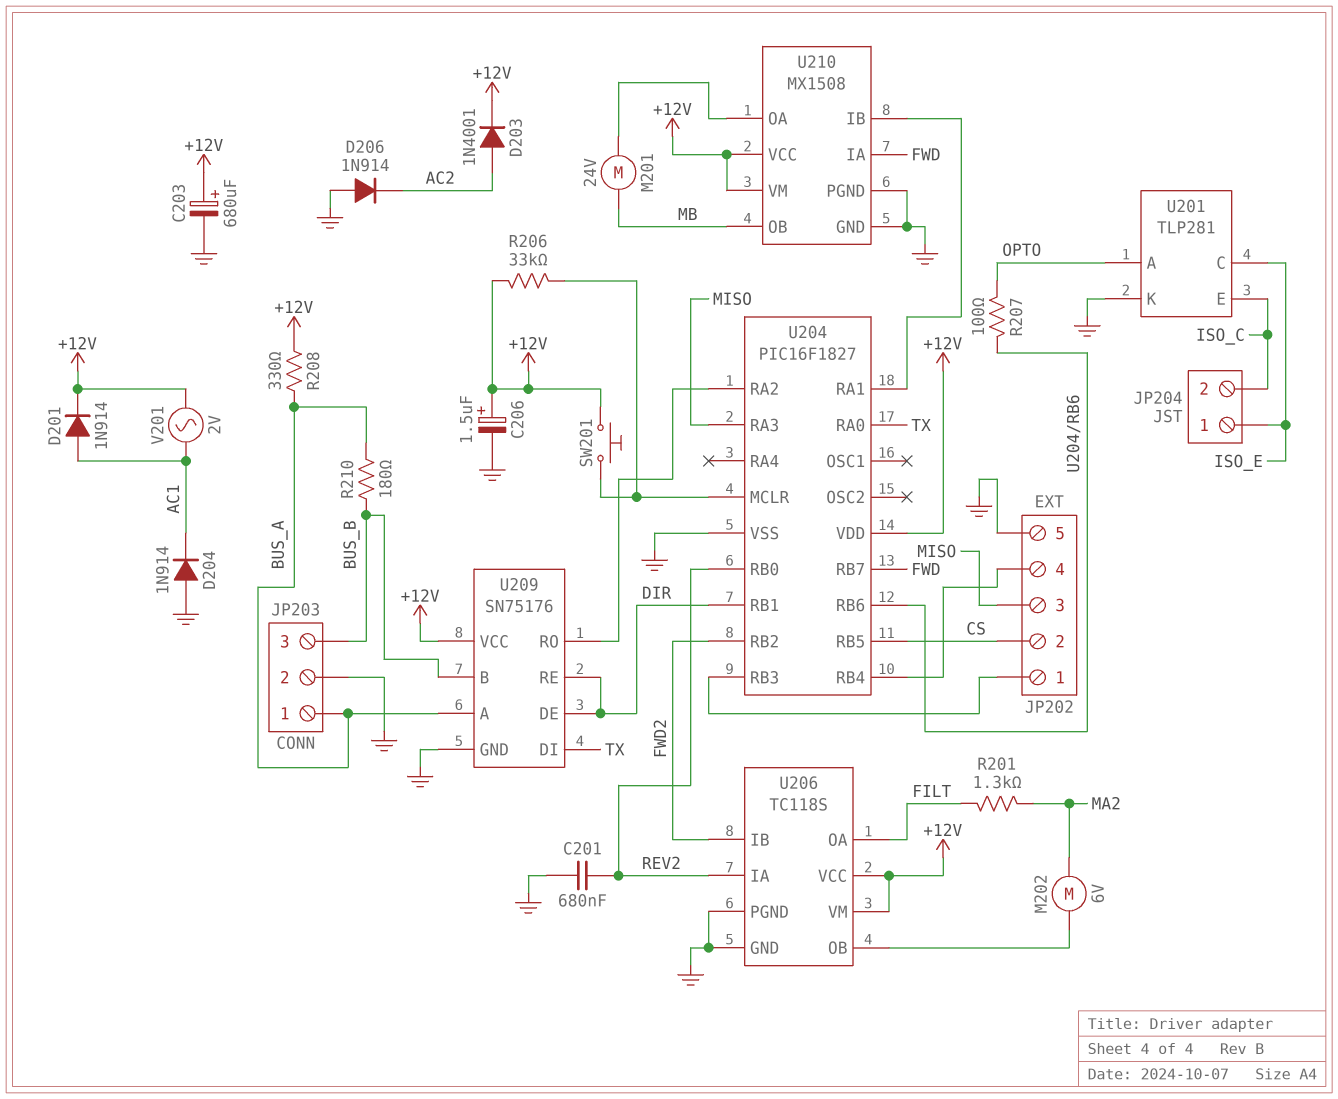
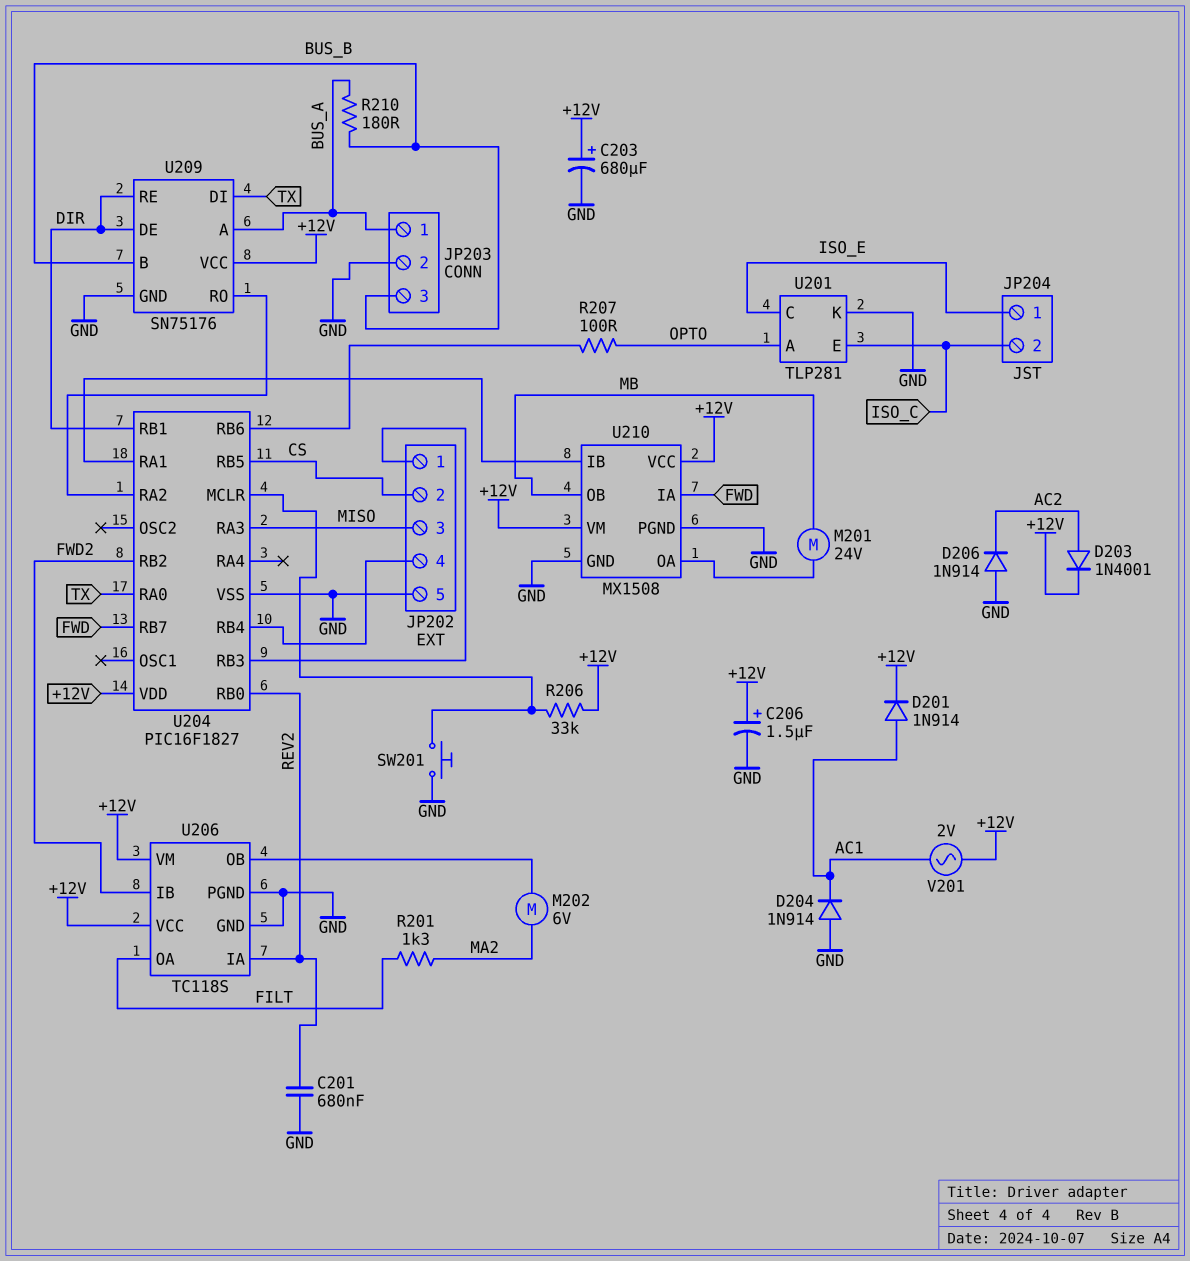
R208: 330 (+12V, BUS_A) -> none
SW201: button (+12V, U204/MCLR) -> button (GND, U204/MCLR)

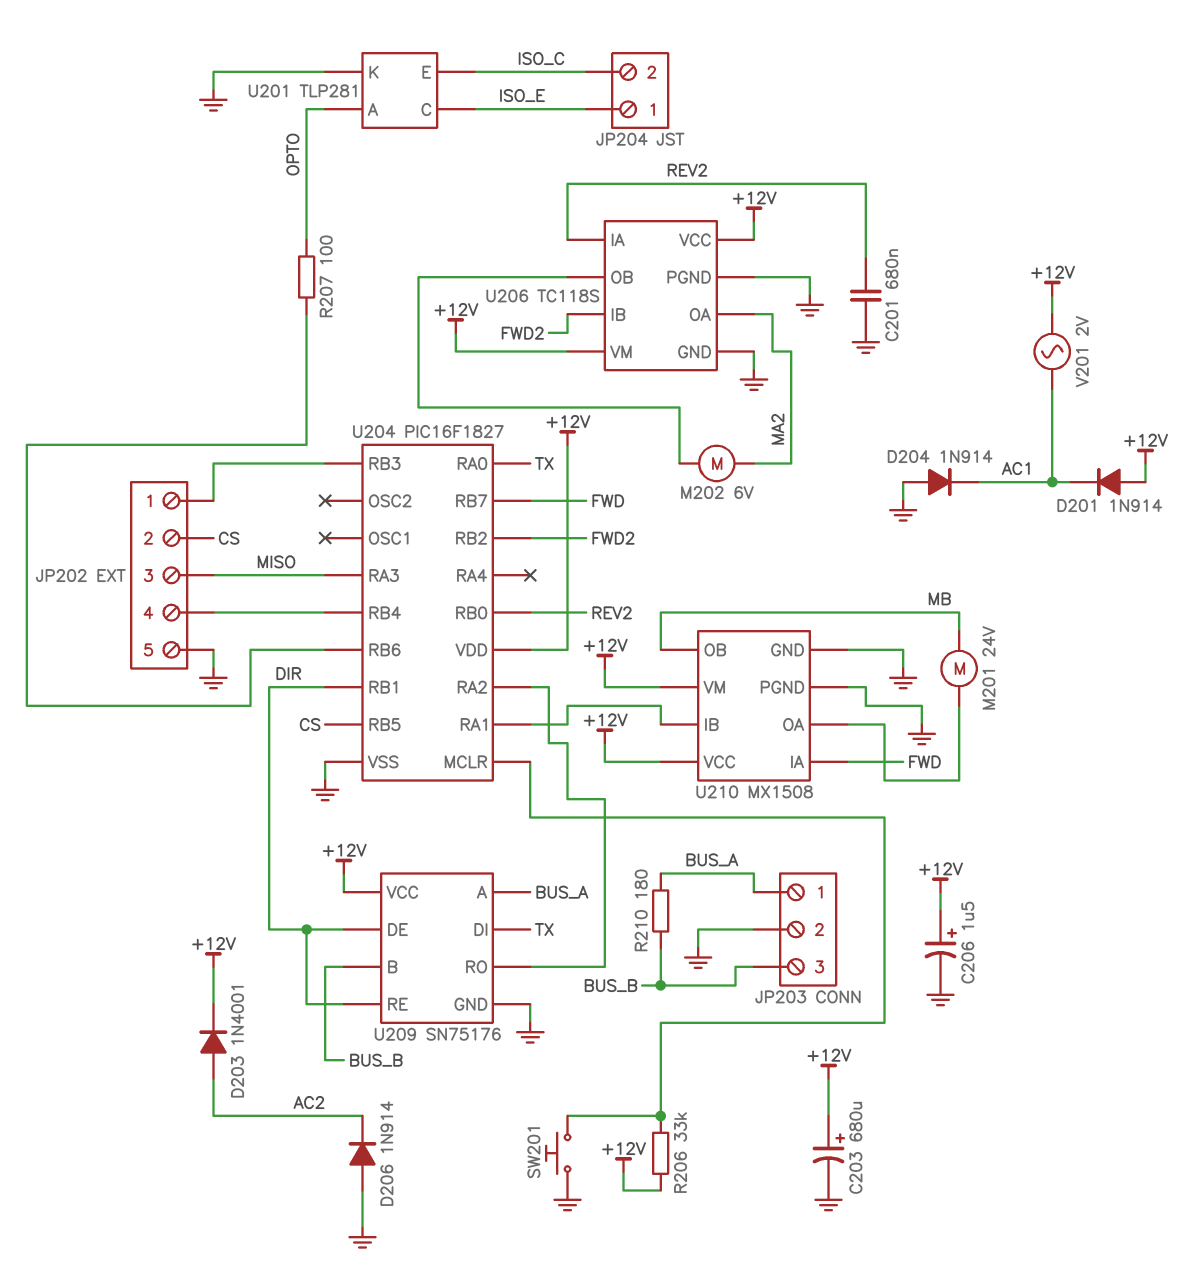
D201: diode 1N914 (A AC1, K +12V) -> diode 1N914 (A +12V, K AC1)
R201: 1.3k (FILT, MA2) -> none
U206 pin OA: FILT -> MA2

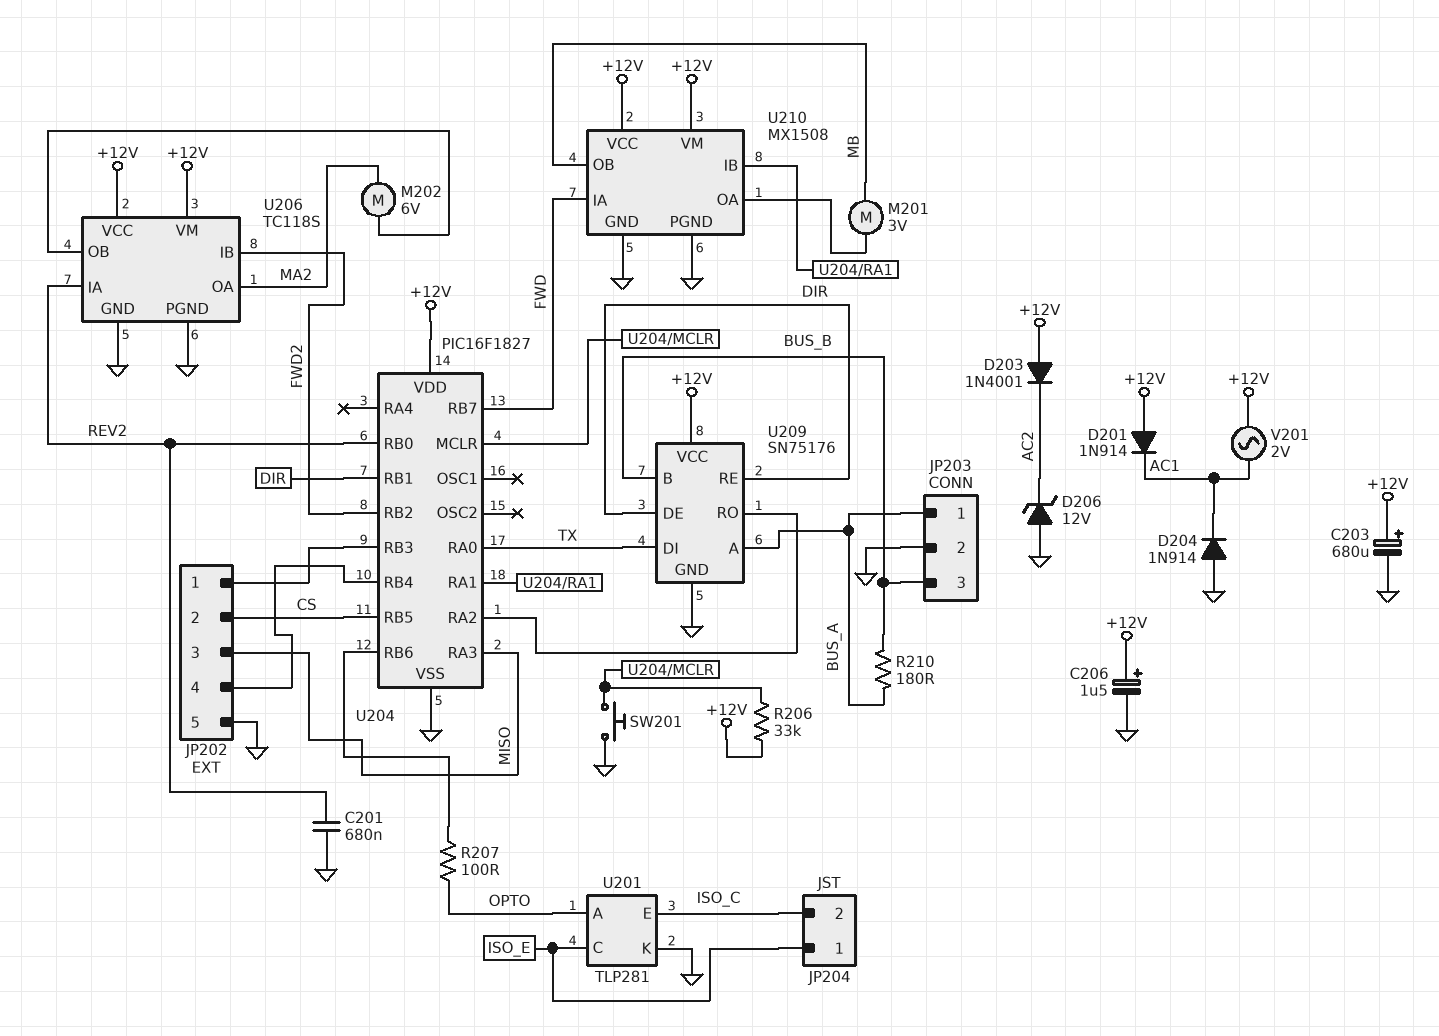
D203: diode 1N4001 (A AC2, K +12V) -> diode 1N4001 (A +12V, K AC2)
D206: diode 1N914 (A GND, K AC2) -> zener 12V (A GND, K AC2)
M201: motor 24V (MB, U210/OA) -> motor 3V (MB, U210/OA)

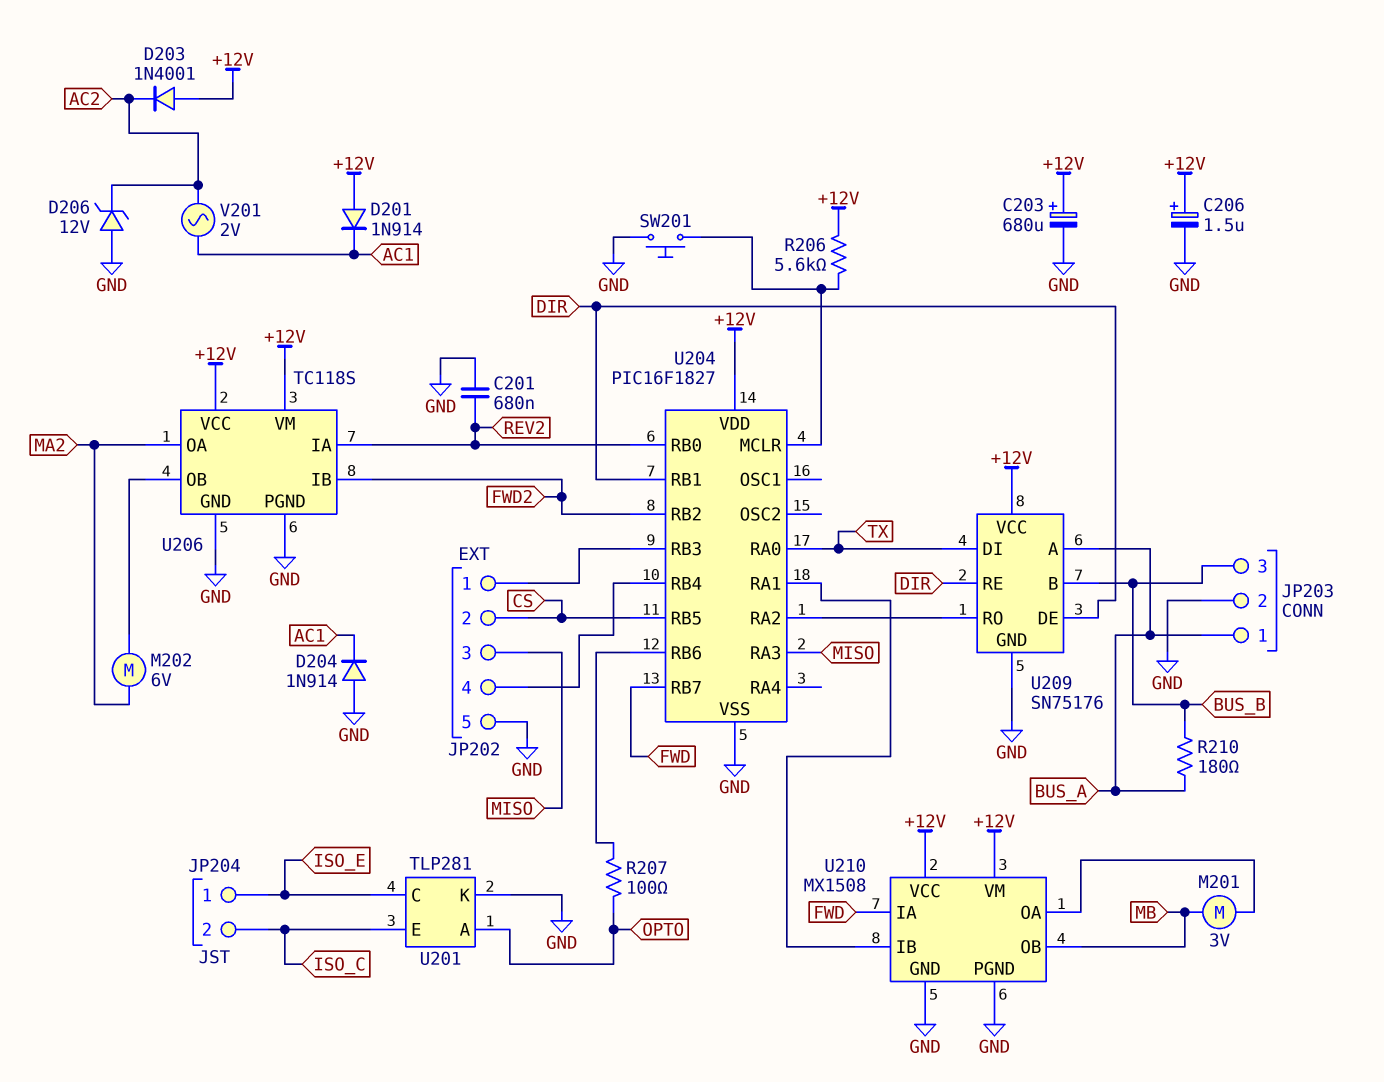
R206: 33k (+12V, U204/MCLR) -> 5.6k (+12V, U204/MCLR)
V201: AC 2V (+12V, AC1) -> AC 2V (AC1, AC2)

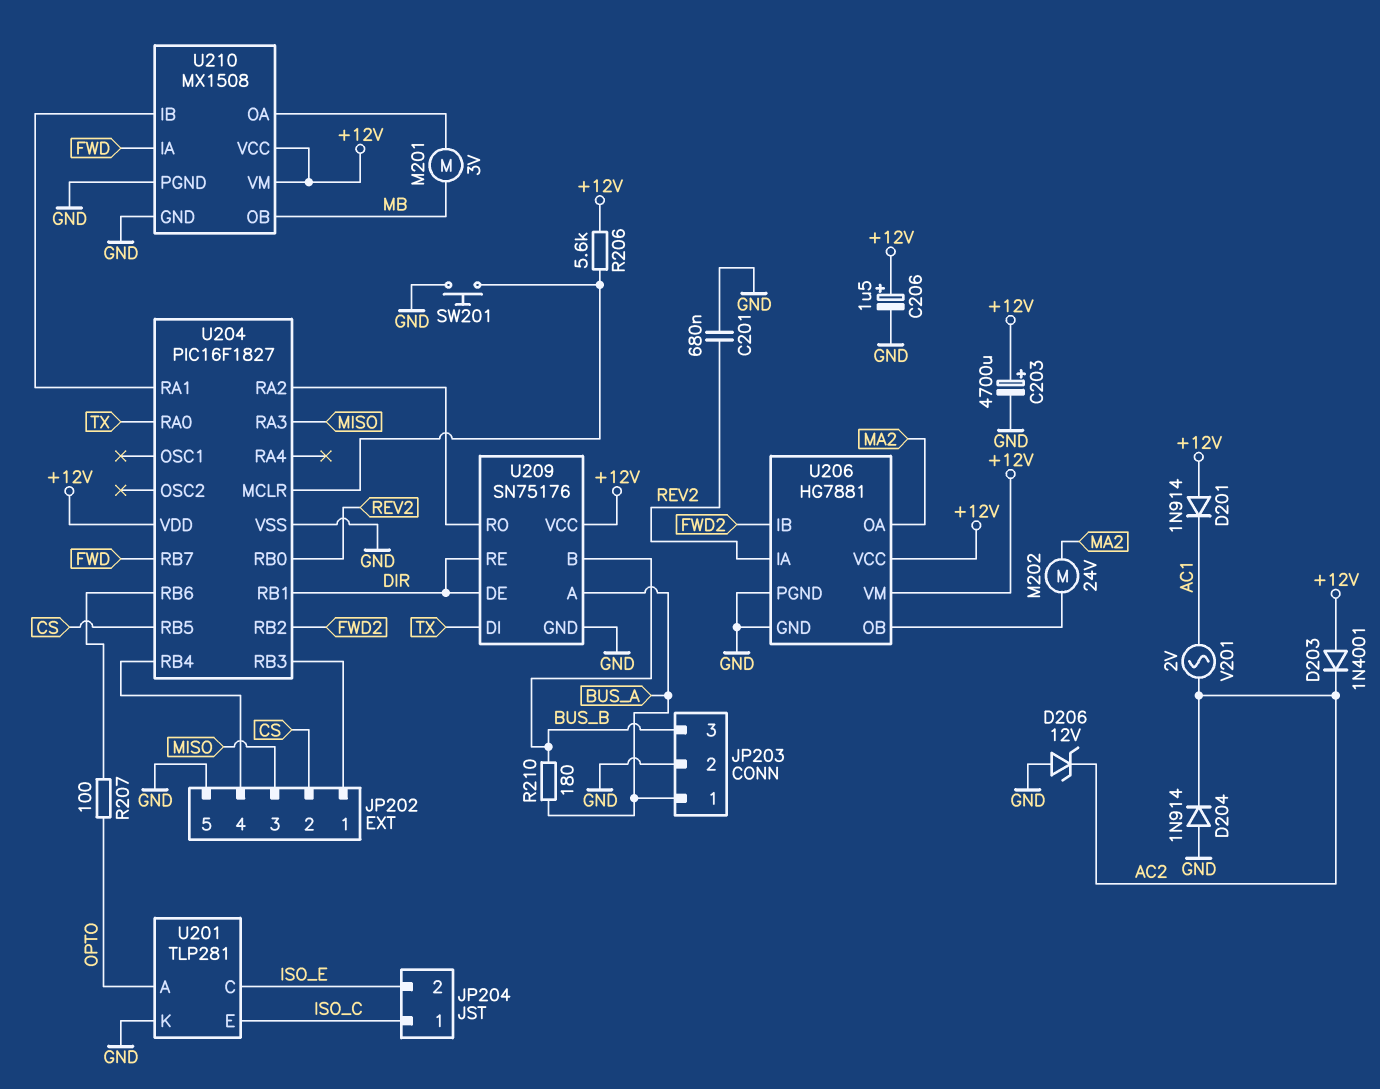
C203: 680uF (plus +12V, minus GND) -> 4700uF (plus +12V, minus GND)
D204: diode 1N914 (A GND, K AC1) -> diode 1N914 (A GND, K AC2)
JP204 pin 1: ISO_E -> ISO_C
JP204 pin 2: ISO_C -> ISO_E
M202: motor 6V (MA2, U206/OB) -> motor 24V (MA2, U206/OB)
U206: TC118S -> HG7881

